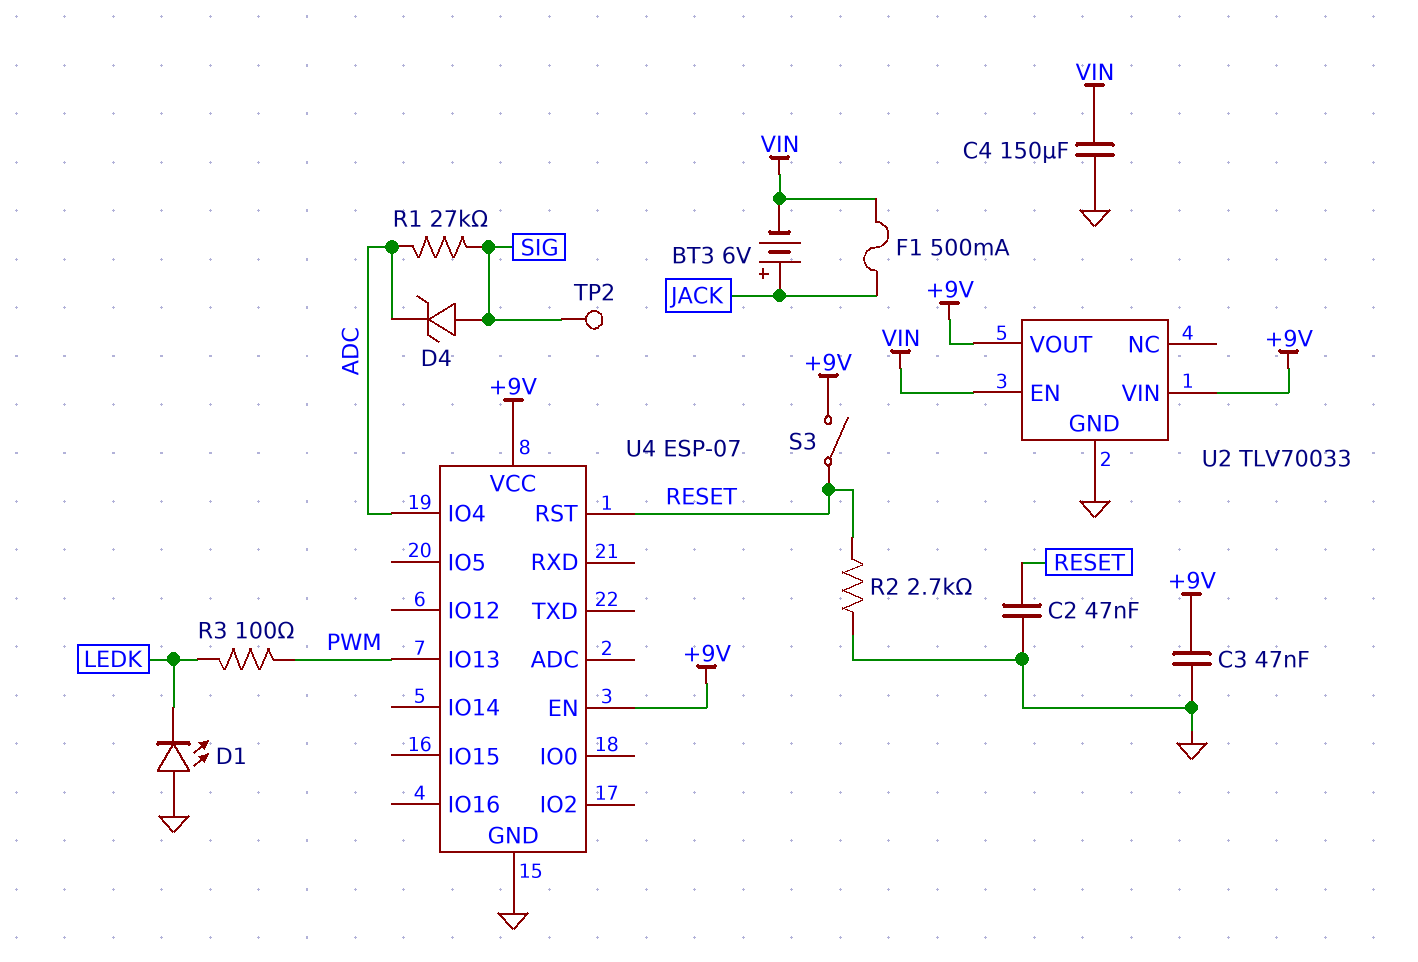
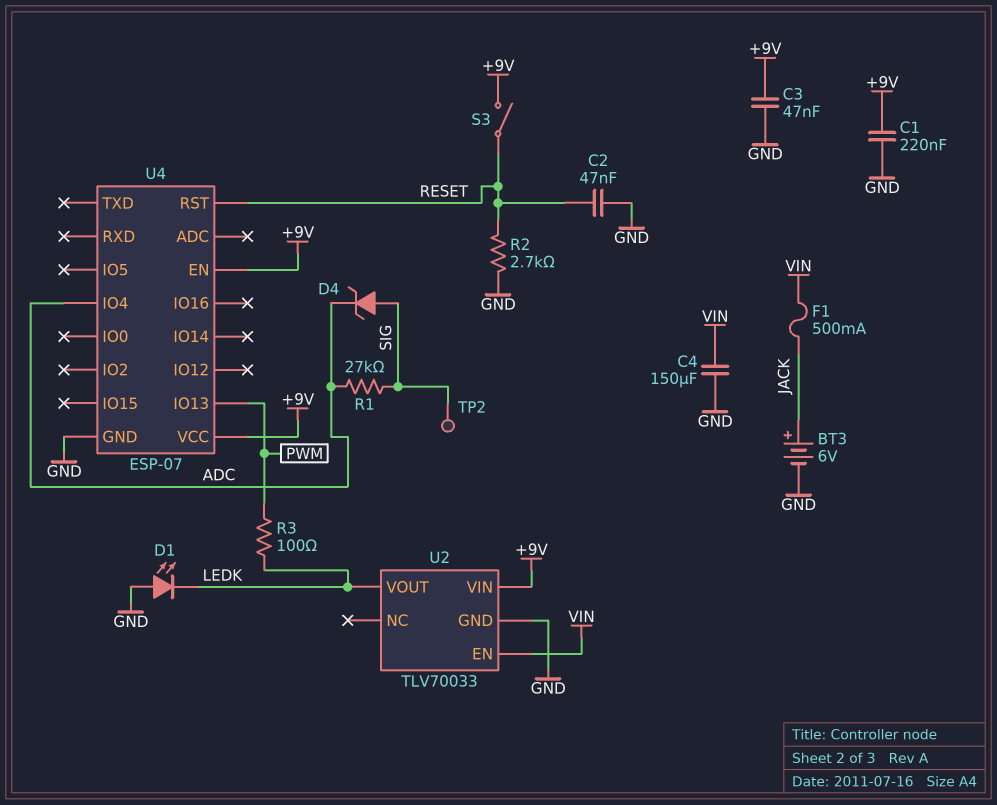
BT3: 6V (plus JACK, minus VIN) -> 6V (plus JACK, minus GND)
C1: none -> 220nF (+9V, GND)
U2 pin VOUT: +9V -> LEDK

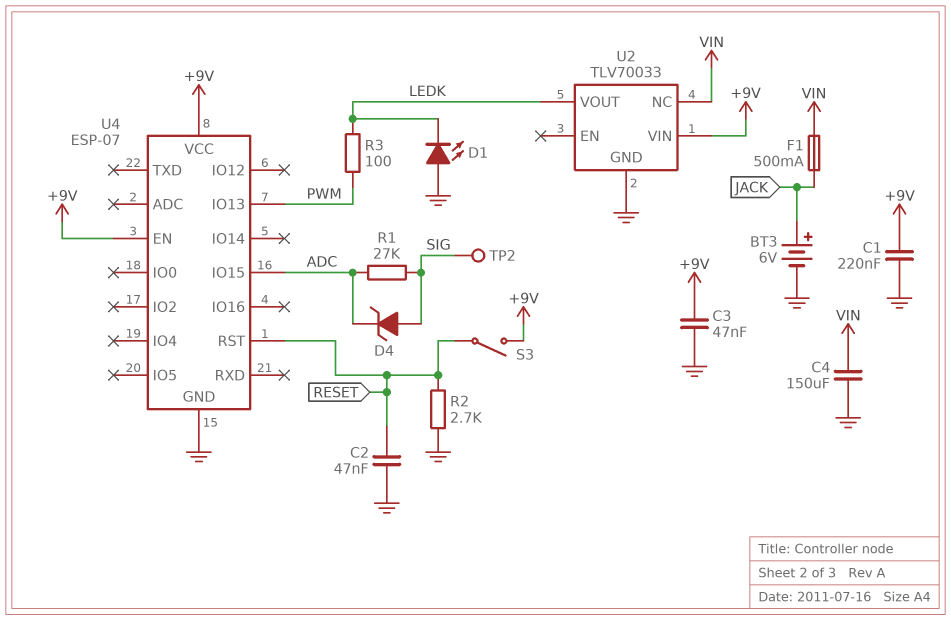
U2 pin EN: VIN -> none
U2 pin NC: none -> VIN
U4 pin IO4: ADC -> none
U4 pin IO15: none -> ADC

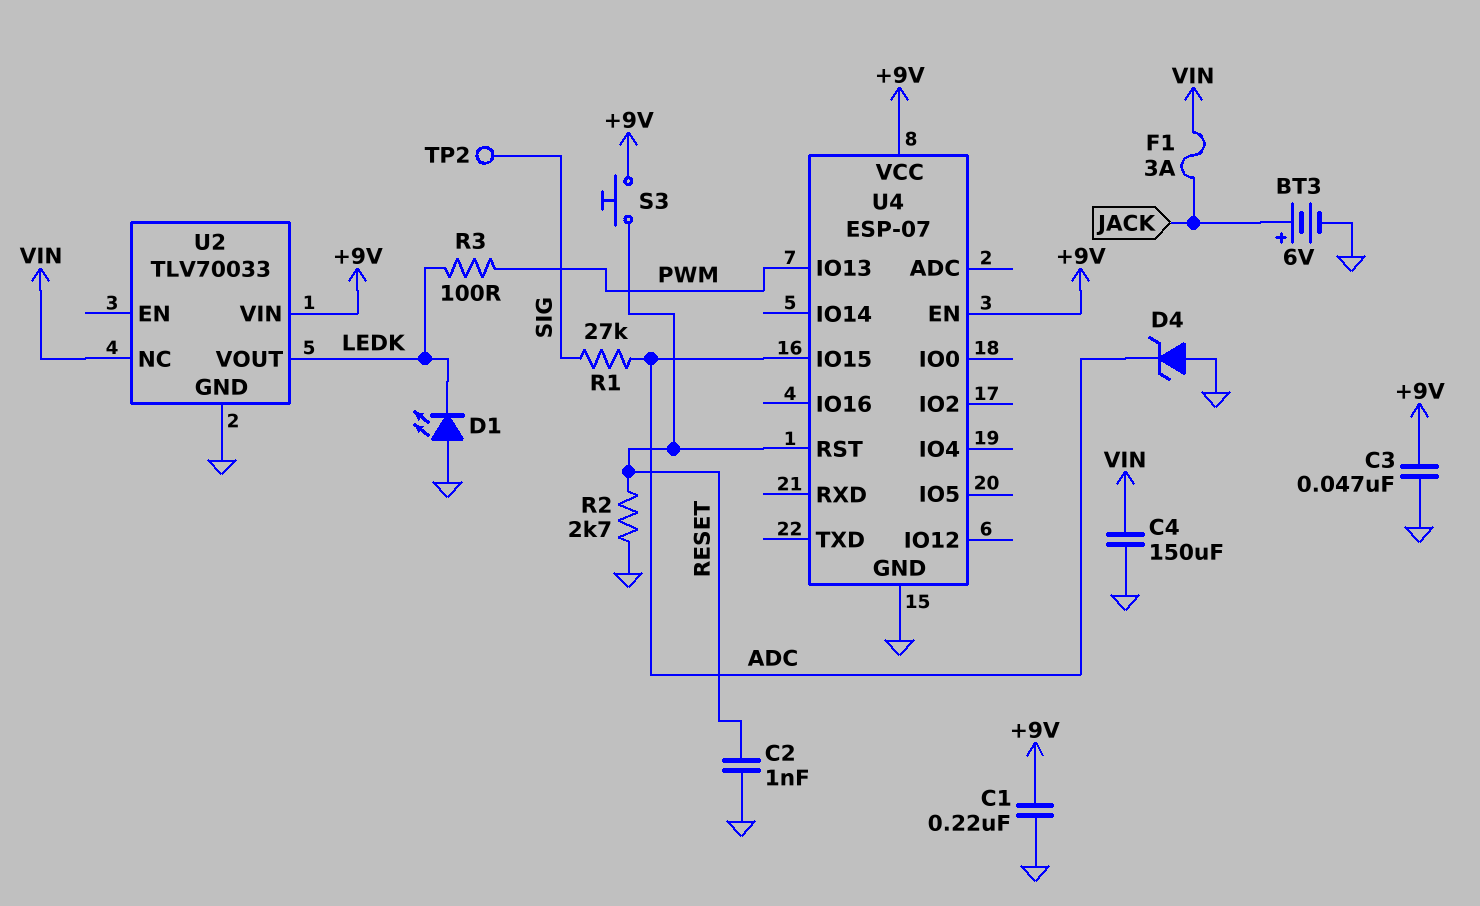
C2: 47nF (GND, RESET) -> 1nF (GND, RESET)
D4: zener (A SIG, K ADC) -> zener (A GND, K ADC)
F1: 500mA (JACK, VIN) -> 3A (JACK, VIN)
S3: switch (+9V, RESET) -> button (+9V, RESET)

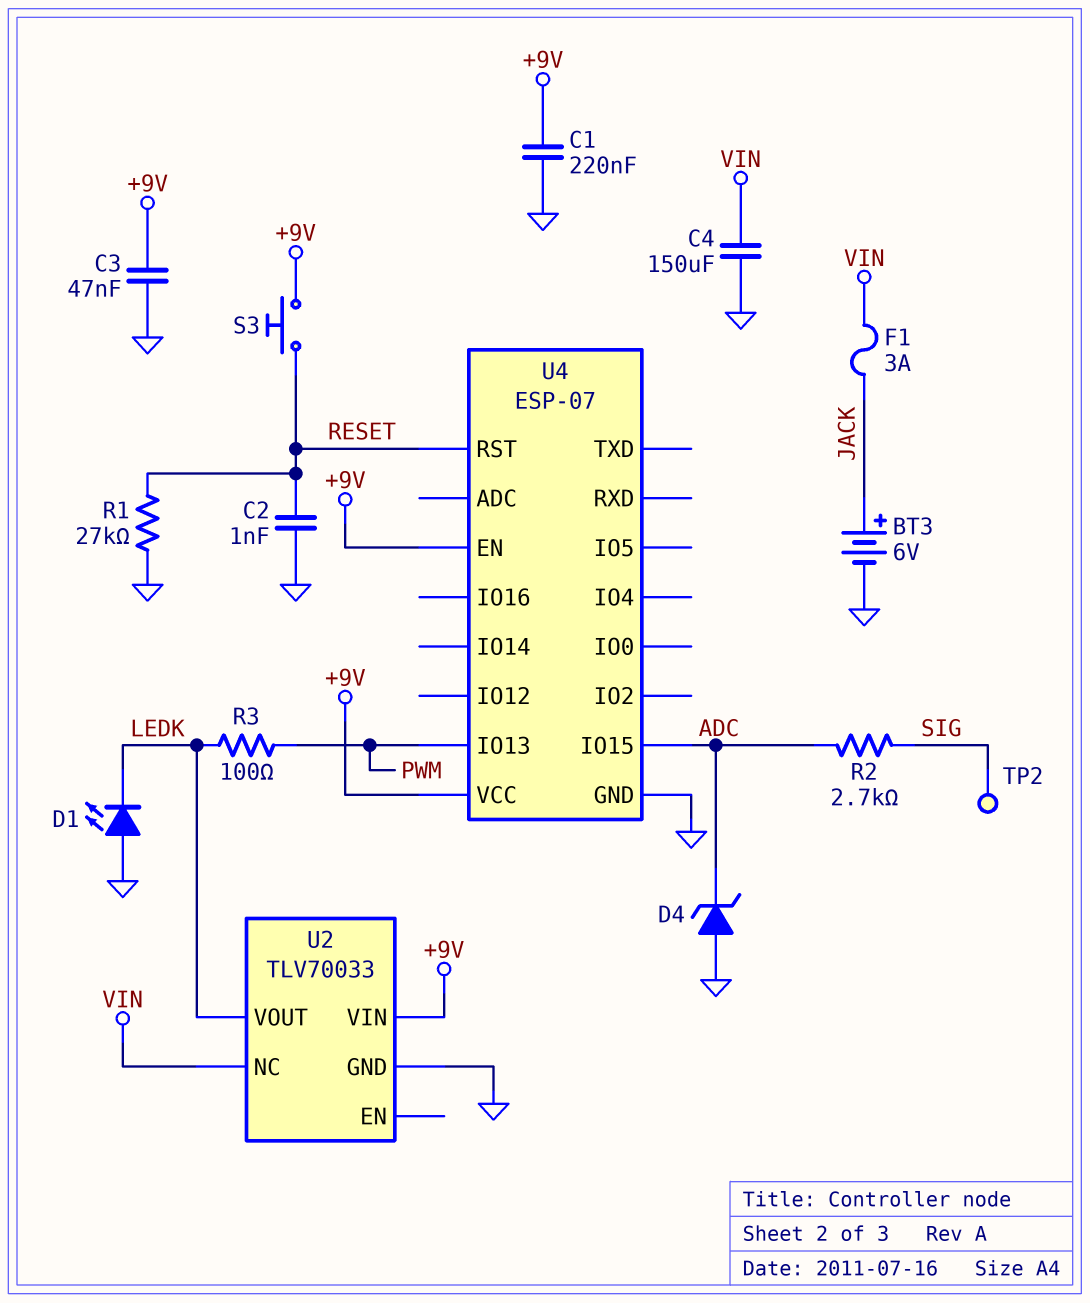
R1: 27k (ADC, SIG) -> 27k (GND, RESET)
R2: 2.7k (GND, RESET) -> 2.7k (ADC, SIG)

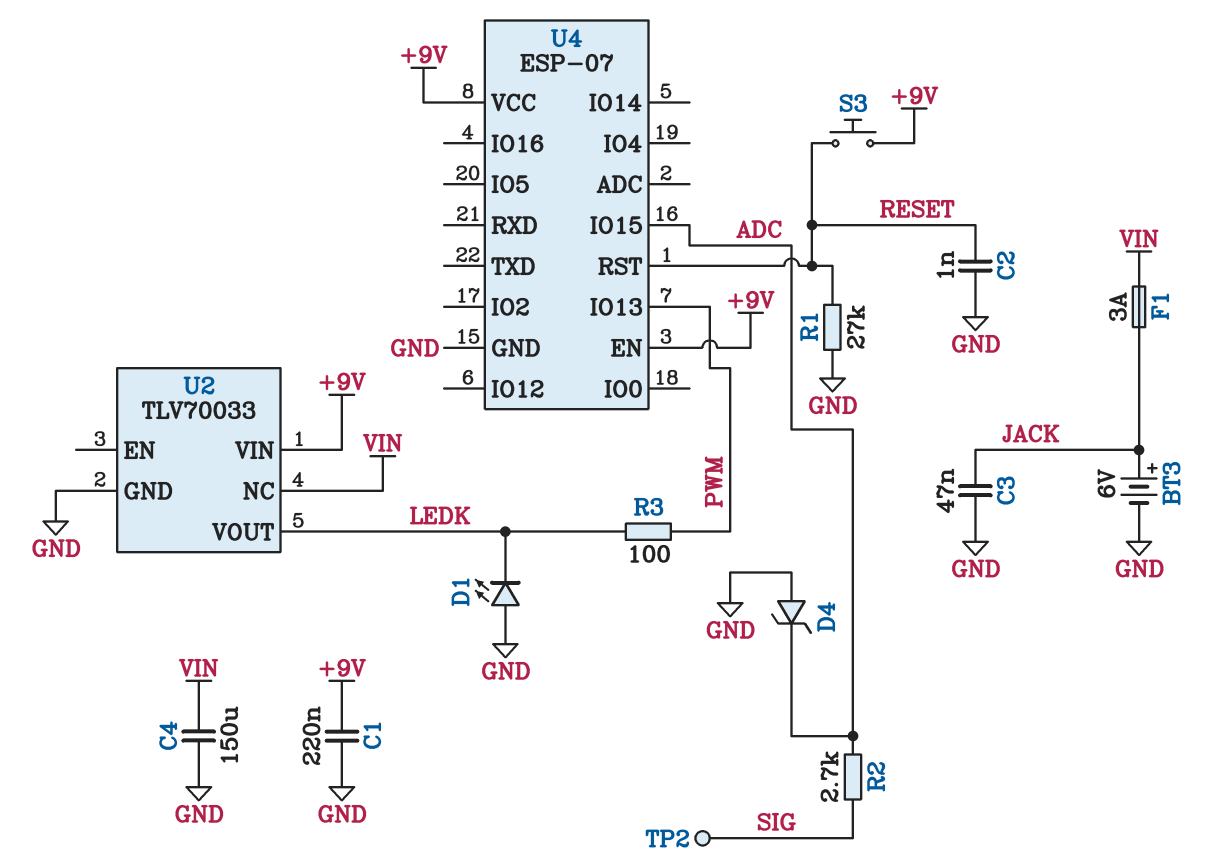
C3: 47nF (+9V, GND) -> 47nF (GND, JACK)

